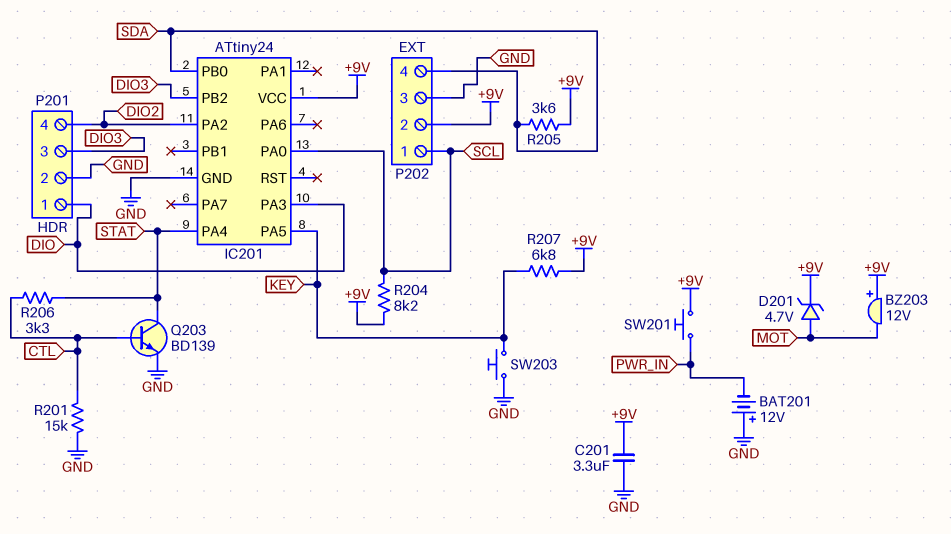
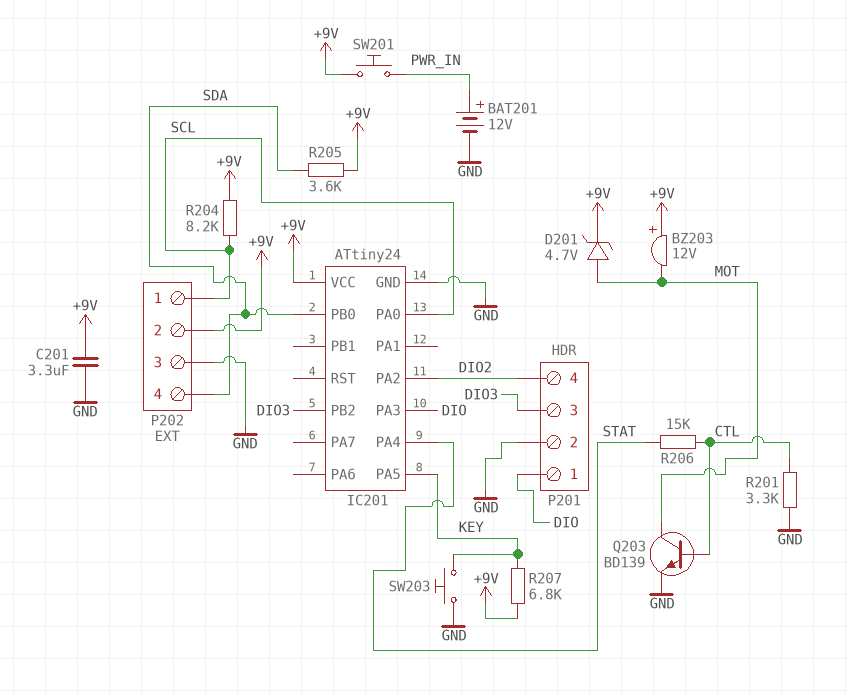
BAT201: 12V (plus GND, minus PWR_IN) -> 12V (plus PWR_IN, minus GND)
Q203: NPN BD139 (B CTL, C STAT, E GND) -> NPN BD139 (B CTL, C MOT, E GND)
R201: 15k (CTL, GND) -> 3.3k (CTL, GND)
R206: 3.3k (CTL, STAT) -> 15k (CTL, STAT)

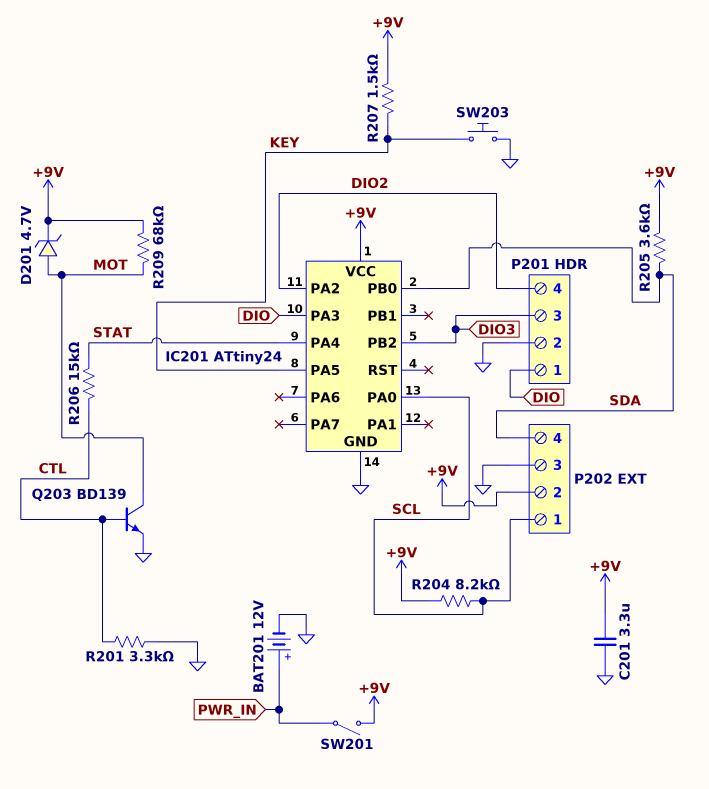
BZ203: buzzer 12V (plus +9V, minus MOT) -> none
R207: 6.8k (+9V, KEY) -> 1.5k (+9V, KEY)
R209: none -> 68k (+9V, MOT)
SW201: button (+9V, PWR_IN) -> switch (+9V, PWR_IN)

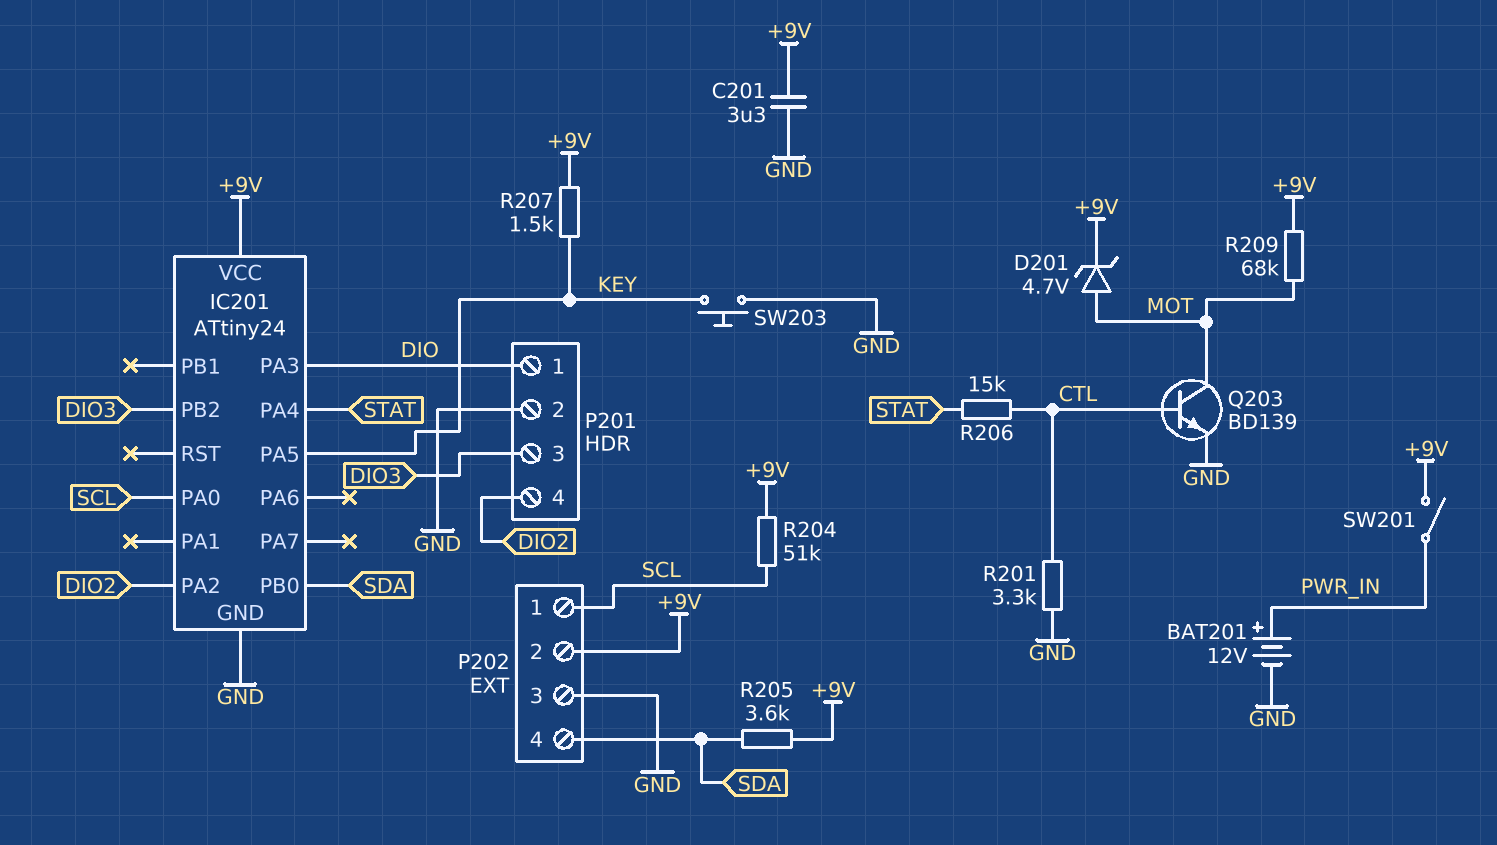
R204: 8.2k (+9V, SCL) -> 51k (+9V, SCL)

